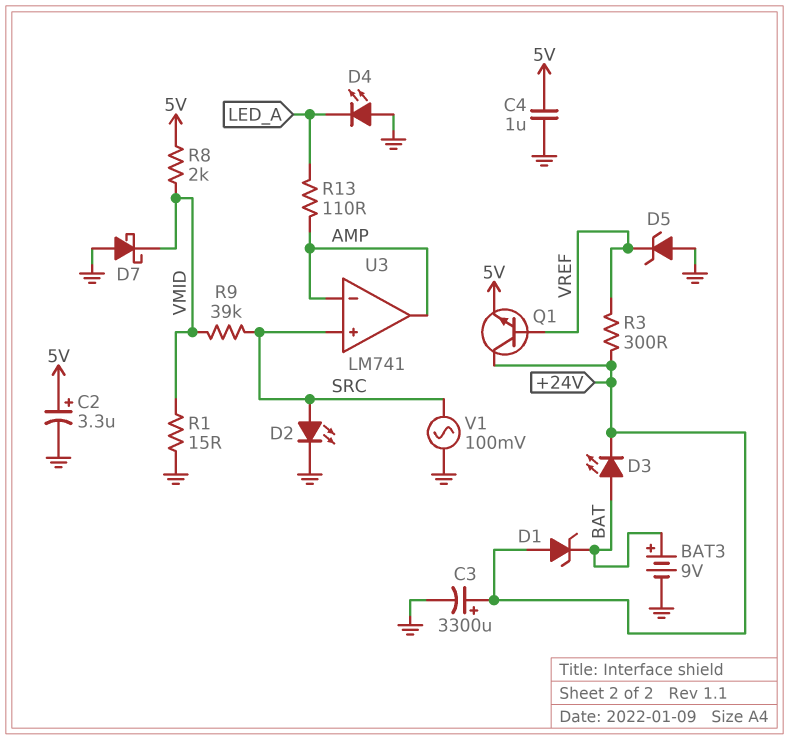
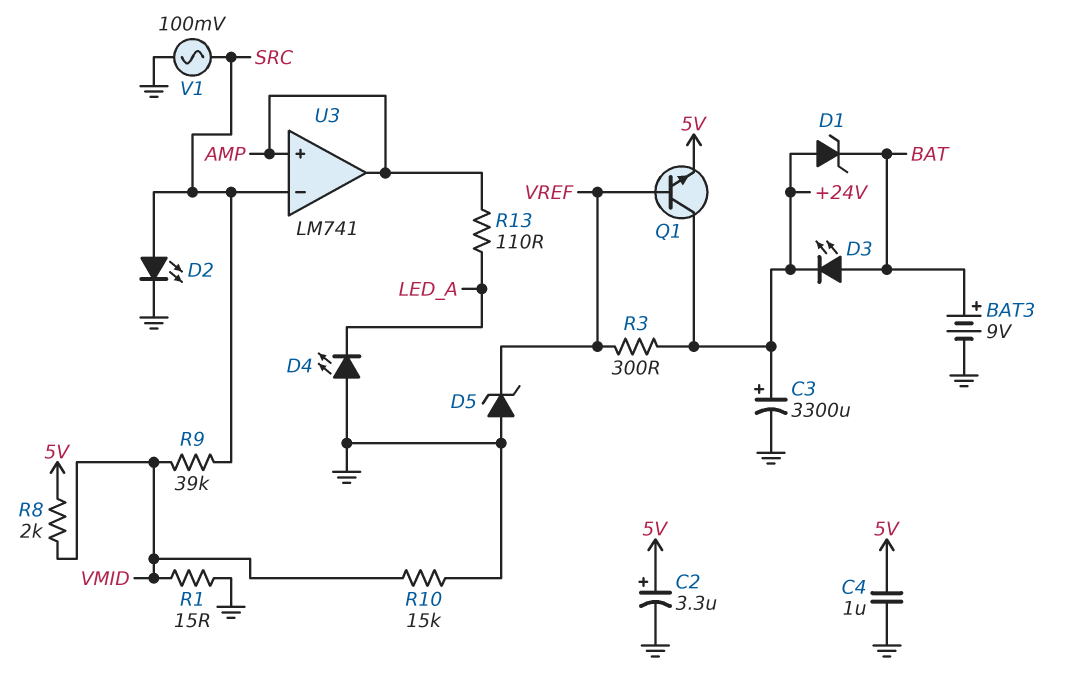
D7: schottky (A GND, K VMID) -> none
R10: none -> 15k (GND, VMID)
U3 pin in+: SRC -> AMP
U3 pin in-: AMP -> SRC

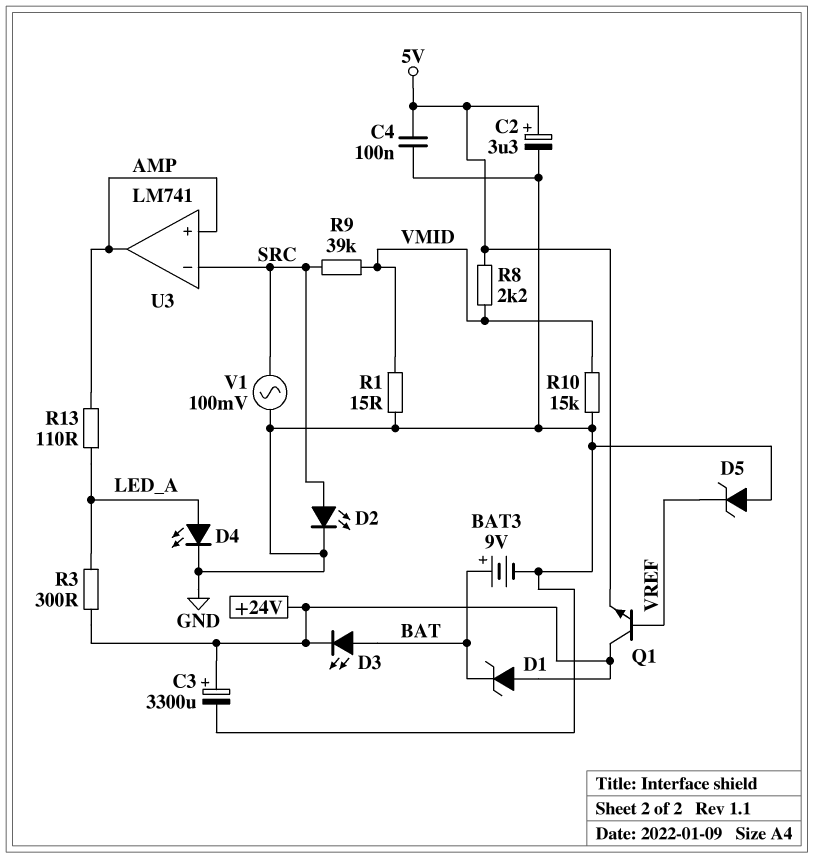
C4: 1uF (5V, GND) -> 100nF (5V, GND)
D4: LED (A GND, K LED_A) -> LED (A LED_A, K GND)
R3: 300 (+24V, VREF) -> 300 (+24V, LED_A)
R8: 2k (5V, VMID) -> 2.2k (5V, VMID)

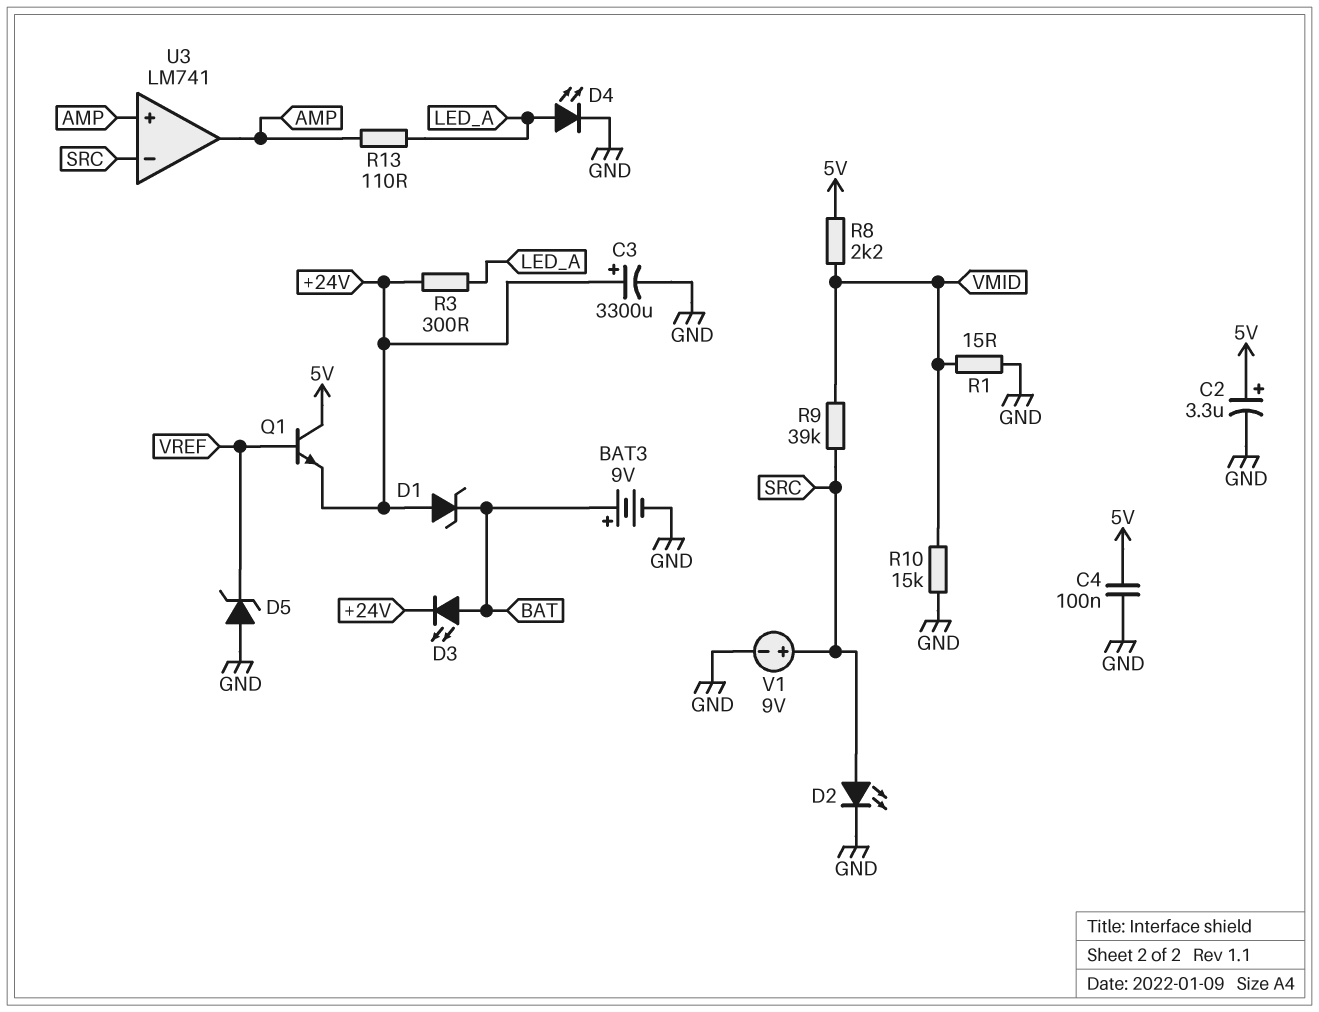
Q1: NPN (B VREF, C +24V, E 5V) -> NPN (B VREF, C 5V, E +24V)
V1: AC 100mV (GND, SRC) -> 9V (plus SRC, minus GND)

